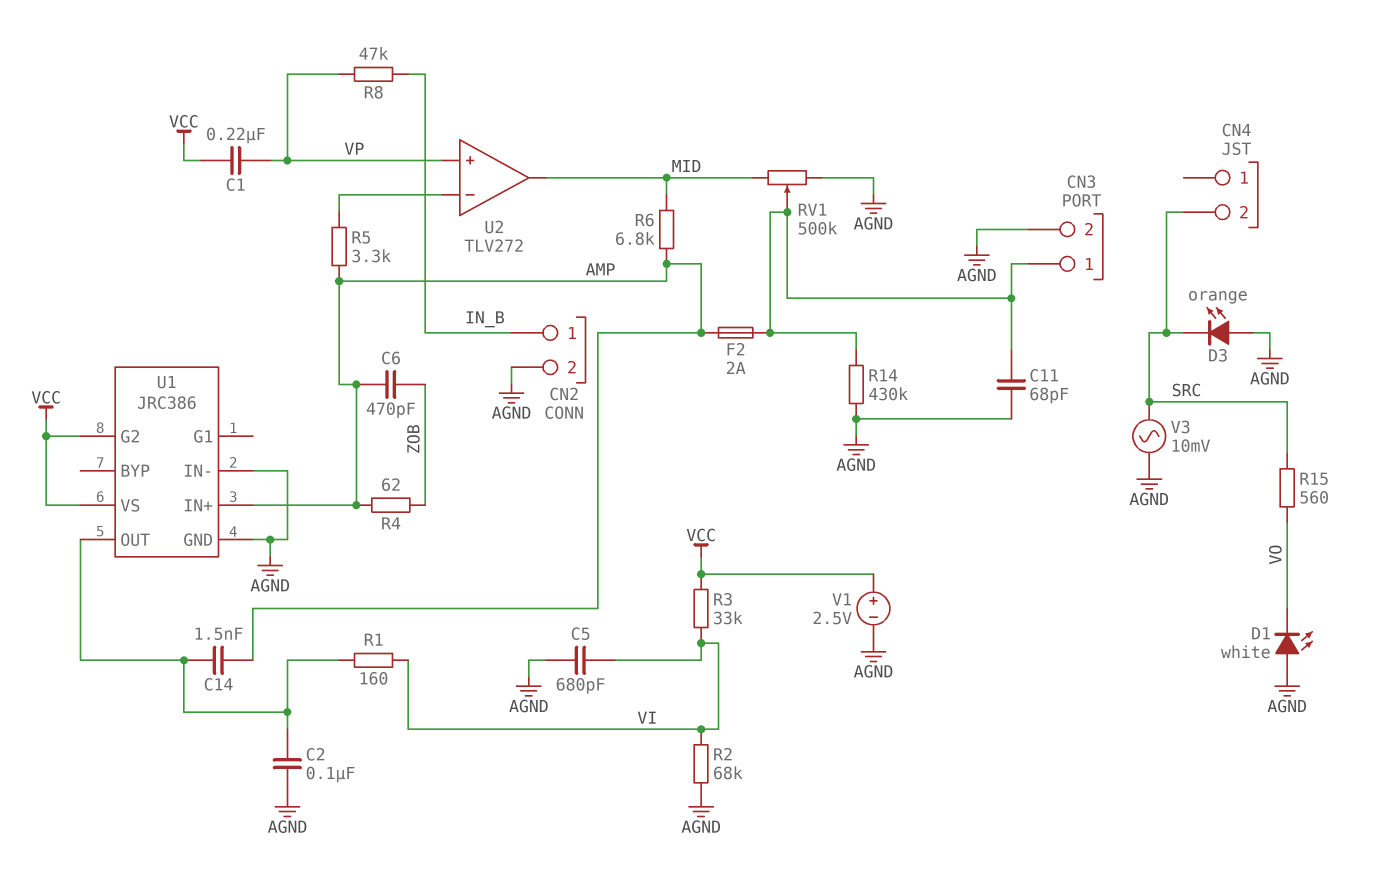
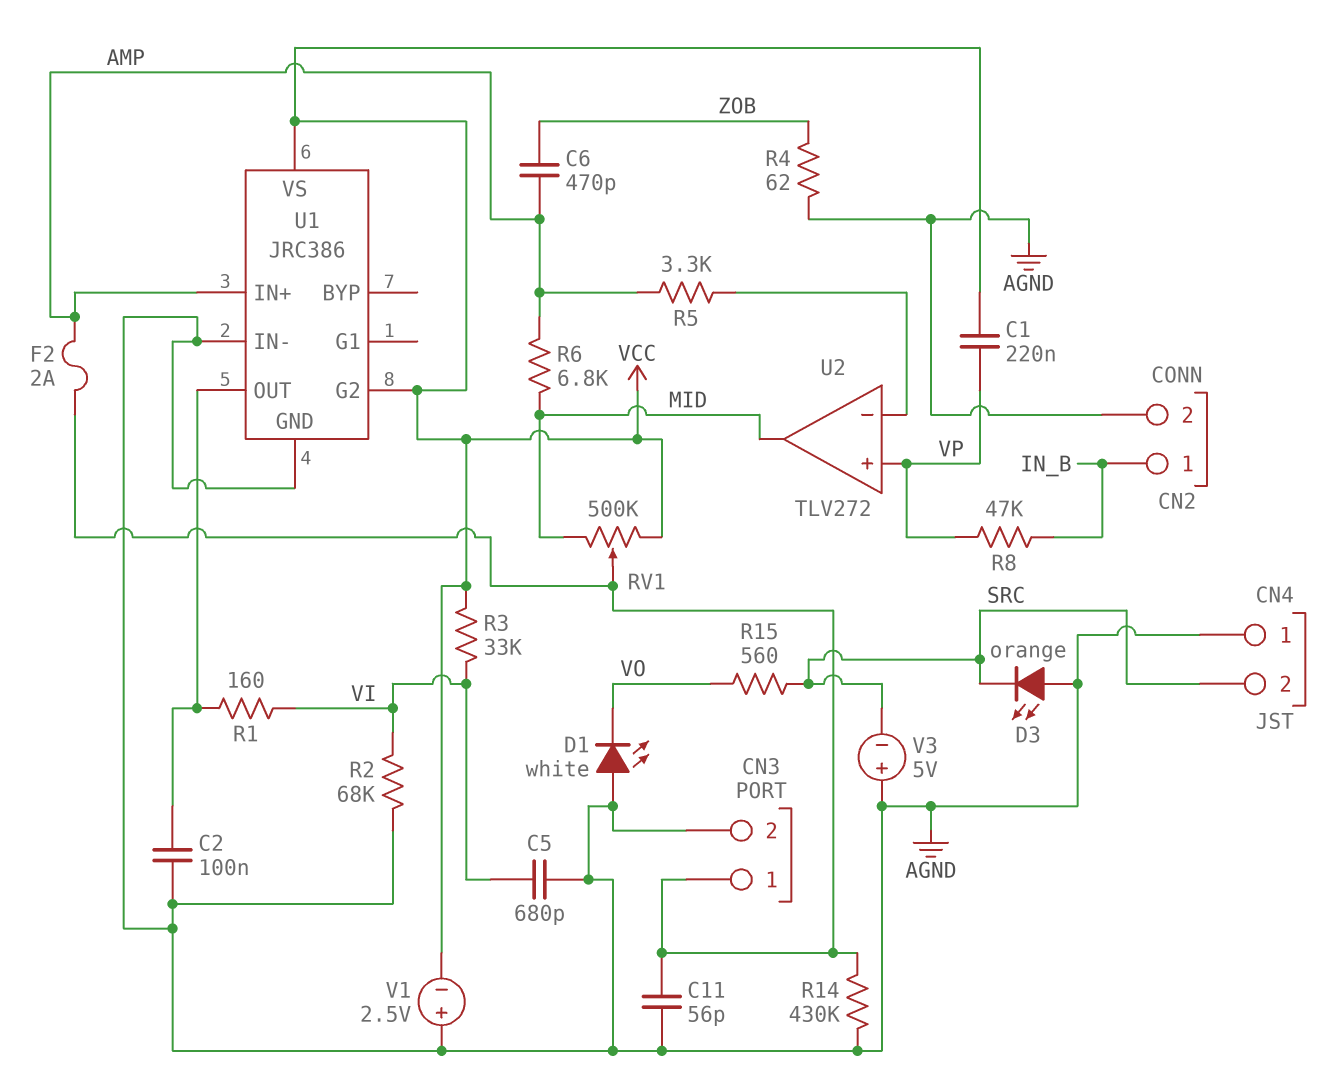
C11: 68pF (AGND, CN3/1) -> 56pF (AGND, CN3/1)
C14: 1.5nF (AMP, U1/OUT) -> none
CN4 pin 1: none -> AGND
R4: 62 (AMP, ZOB) -> 62 (AGND, ZOB)
RV1: 500k (AGND, MID, wiper CN3/1) -> 500k (MID, VCC, wiper CN3/1)
V1: 2.5V (plus VCC, minus AGND) -> 2.5V (plus AGND, minus VCC)
V3: AC 10mV (AGND, SRC) -> 5V (plus AGND, minus SRC)

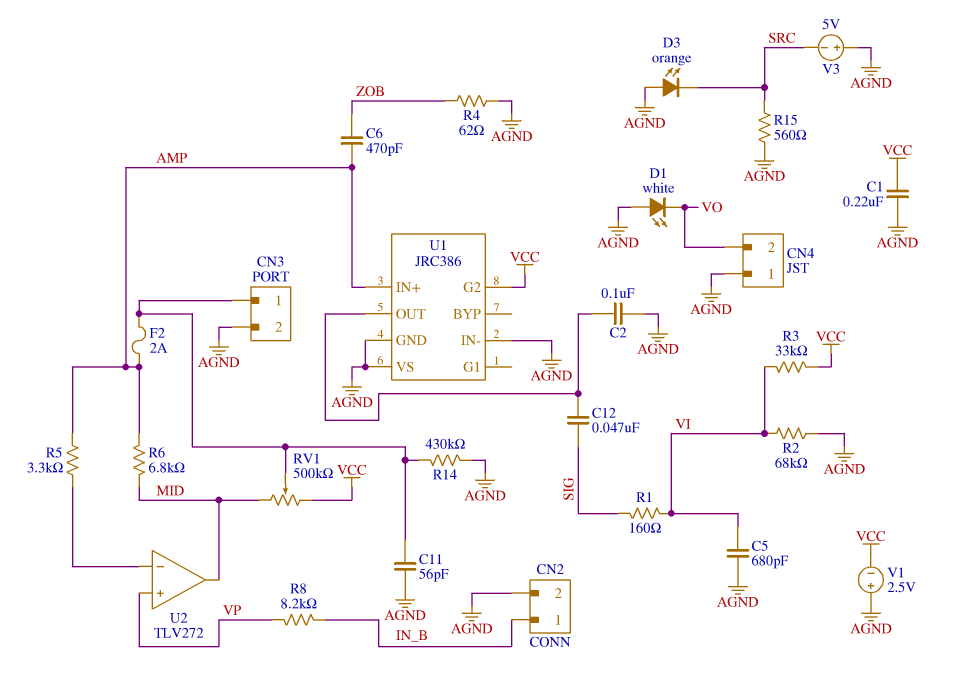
C1: 220nF (VCC, VP) -> 220nF (AGND, VCC)
C12: none -> 47nF (SIG, U1/OUT)
CN4 pin 2: SRC -> VO
R1: 160 (U1/OUT, VI) -> 160 (SIG, VI)
R8: 47k (IN_B, VP) -> 8.2k (IN_B, VP)
R15: 560 (SRC, VO) -> 560 (AGND, SRC)
U1 pin VS: VCC -> AGND

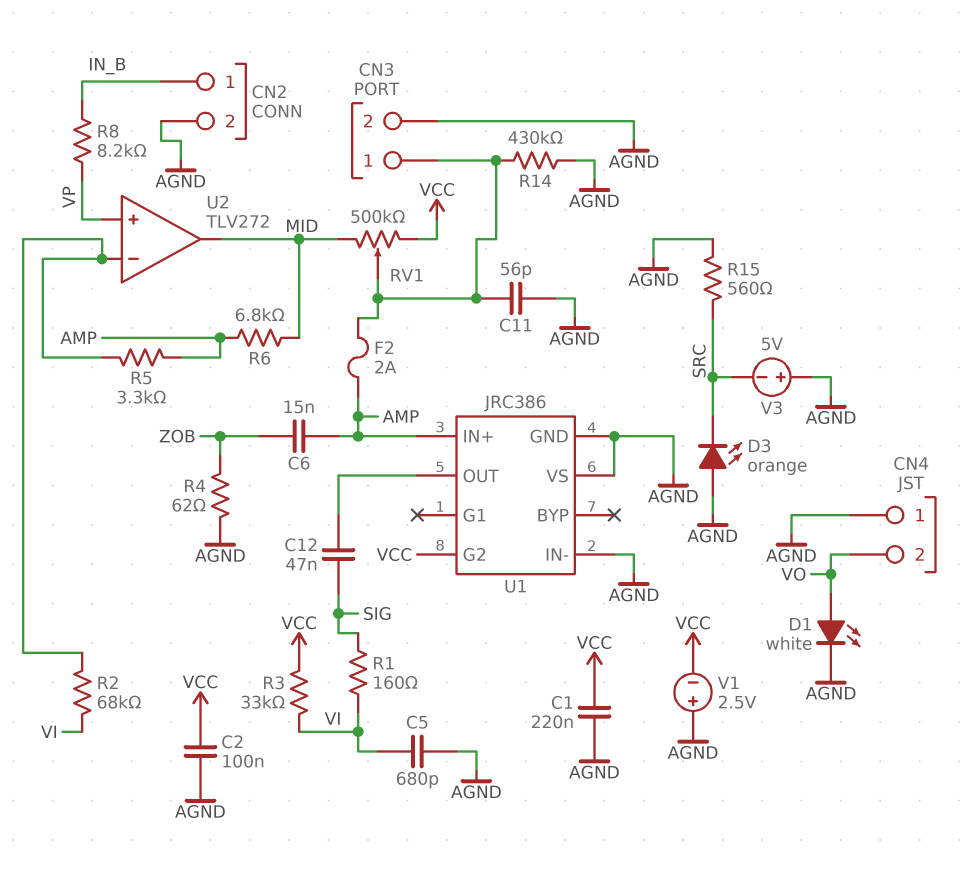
C2: 100nF (AGND, U1/OUT) -> 100nF (AGND, VCC)
C6: 470pF (AMP, ZOB) -> 15nF (AMP, ZOB)
D1: LED white (A AGND, K VO) -> LED white (A VO, K AGND)
R2: 68k (AGND, VI) -> 68k (U2/in-, VI)

